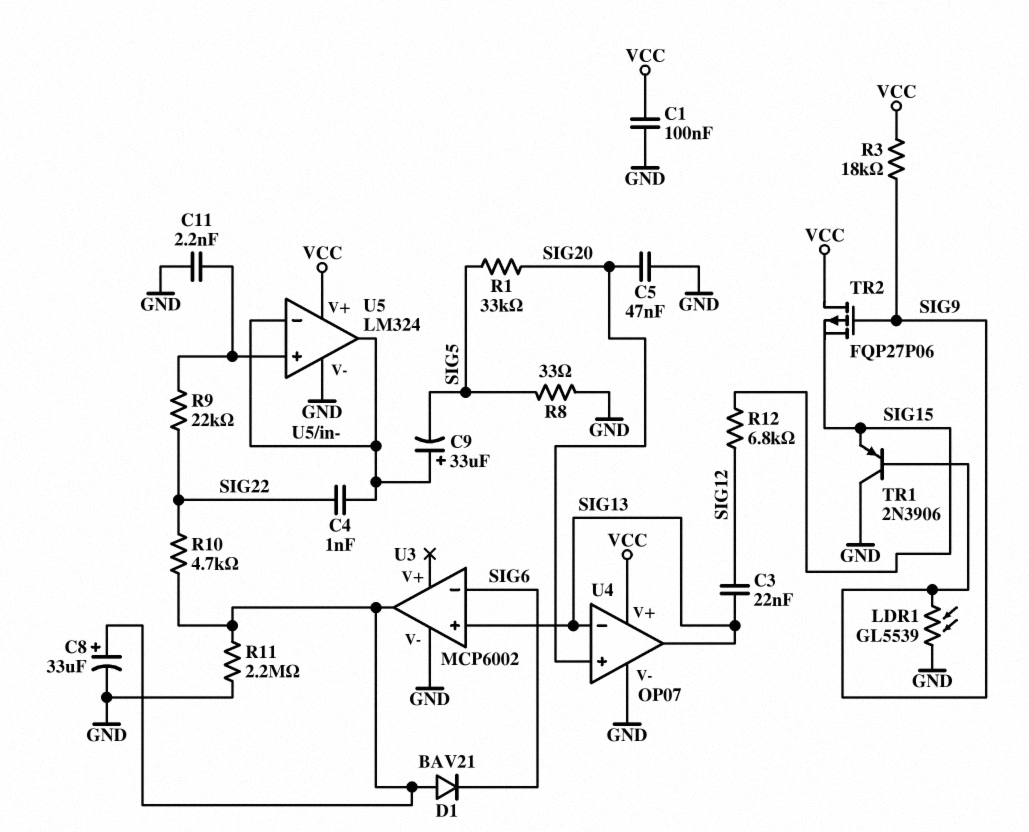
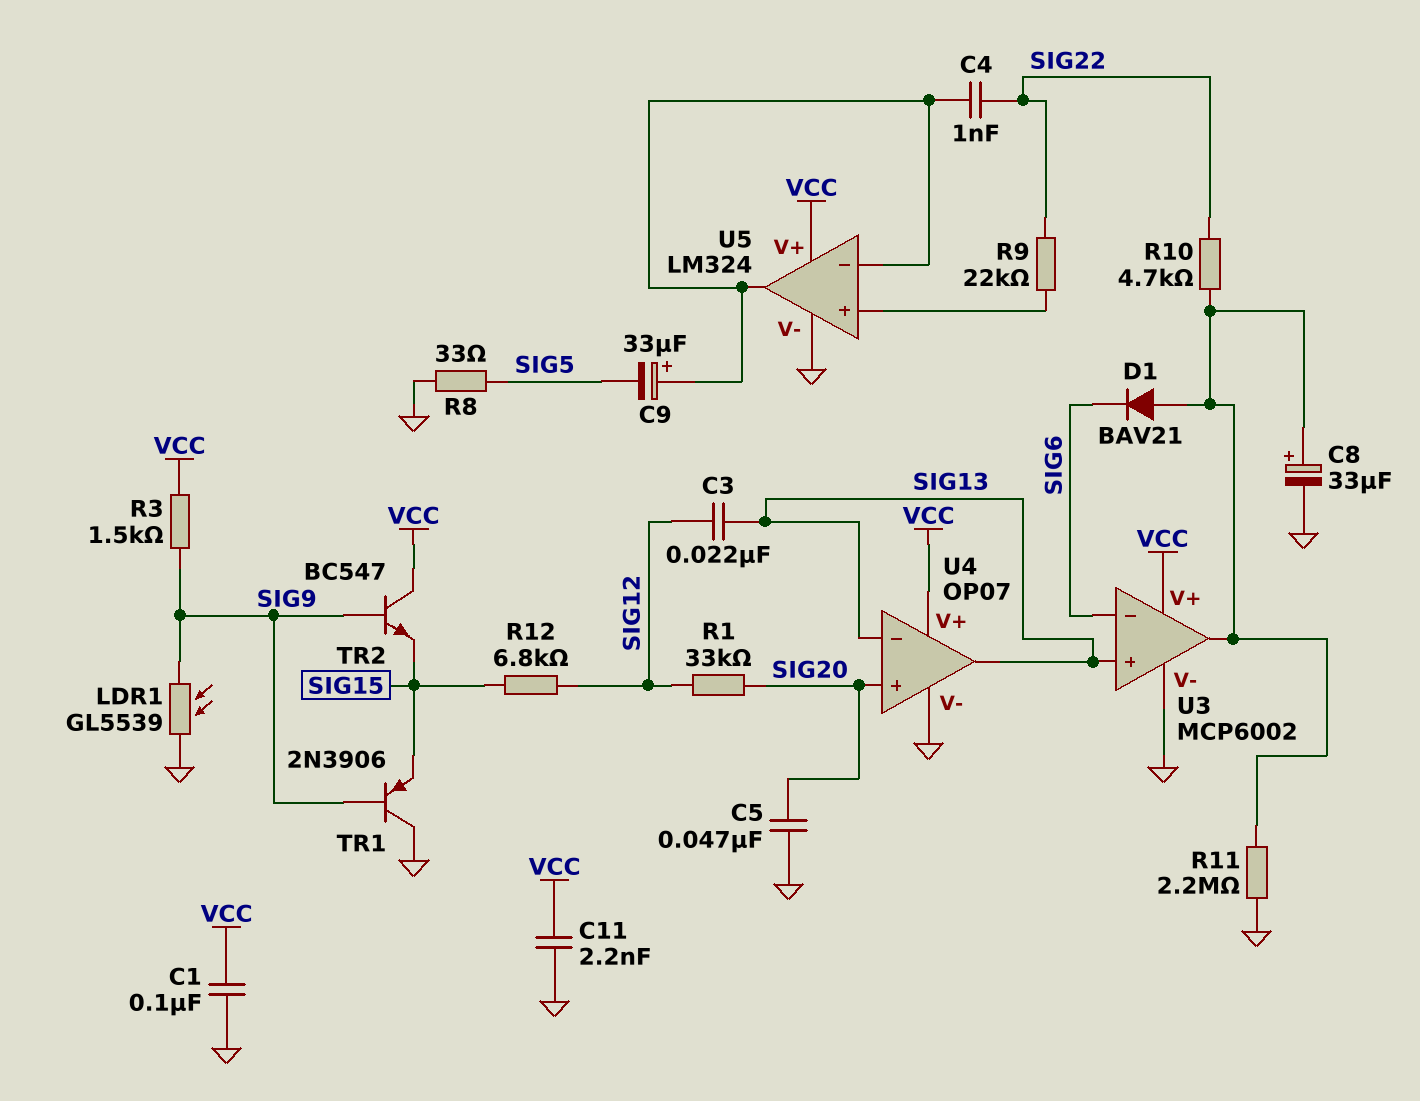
C11: 2.2nF (GND, U5/in+) -> 2.2nF (GND, VCC)
R1: 33k (SIG5, SIG20) -> 33k (SIG12, SIG20)
R3: 18k (SIG9, VCC) -> 1.5k (SIG9, VCC)
TR2: PMOS FQP27P06 (G SIG9, D VCC, S SIG15) -> NPN BC547 (B SIG9, C VCC, E SIG15)
U3 pin V+: none -> VCC

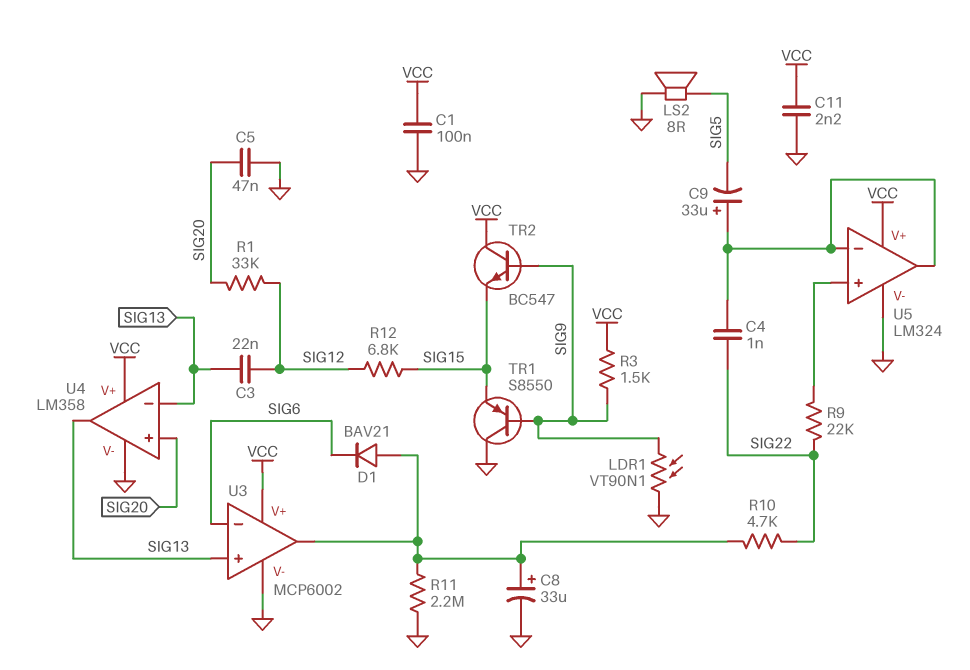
LDR1: GL5539 (GND, SIG9) -> VT90N1 (GND, SIG9)
LS2: none -> speaker 8R (GND, SIG5)
R8: 33 (GND, SIG5) -> none
TR1: PNP 2N3906 (B SIG9, C GND, E SIG15) -> PNP S8550 (B SIG9, C GND, E SIG15)
U4: OP07 -> LM358

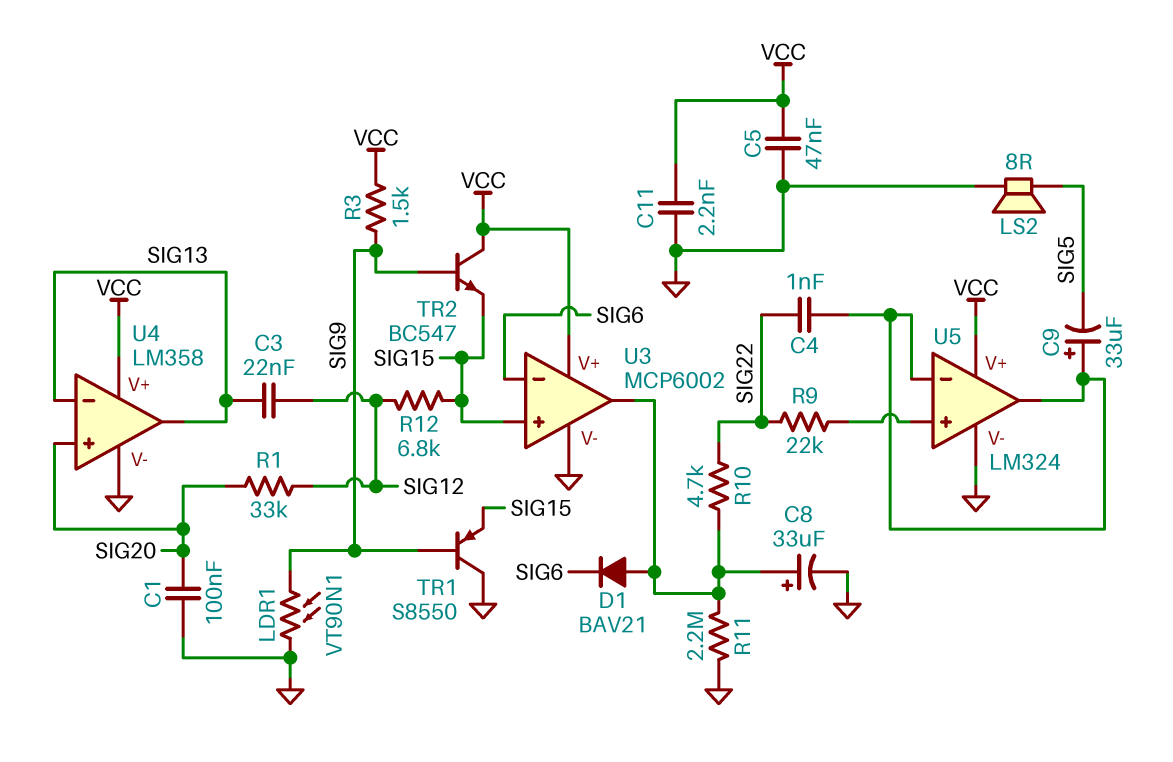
C1: 100nF (GND, VCC) -> 100nF (GND, SIG20)
C5: 47nF (GND, SIG20) -> 47nF (GND, VCC)
U3 pin in+: SIG13 -> SIG15

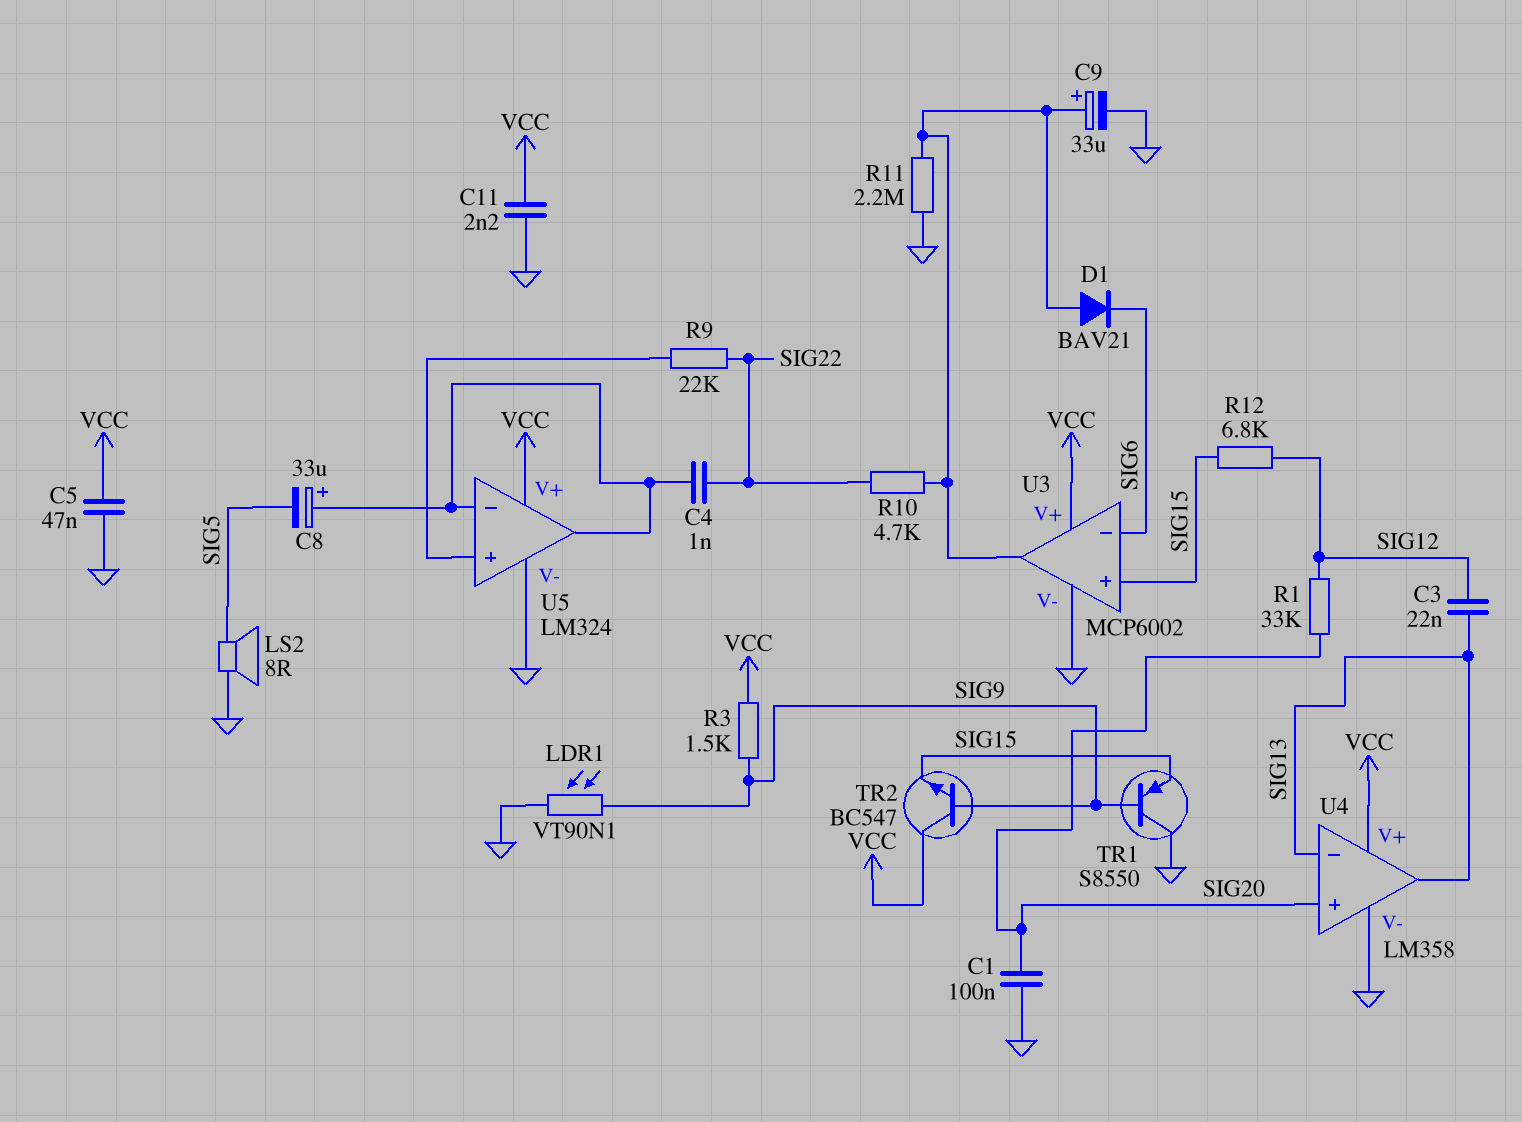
C8: 33uF (plus U3/out, minus GND) -> 33uF (plus U5/in-, minus SIG5)
C9: 33uF (plus U5/in-, minus SIG5) -> 33uF (plus U3/out, minus GND)

